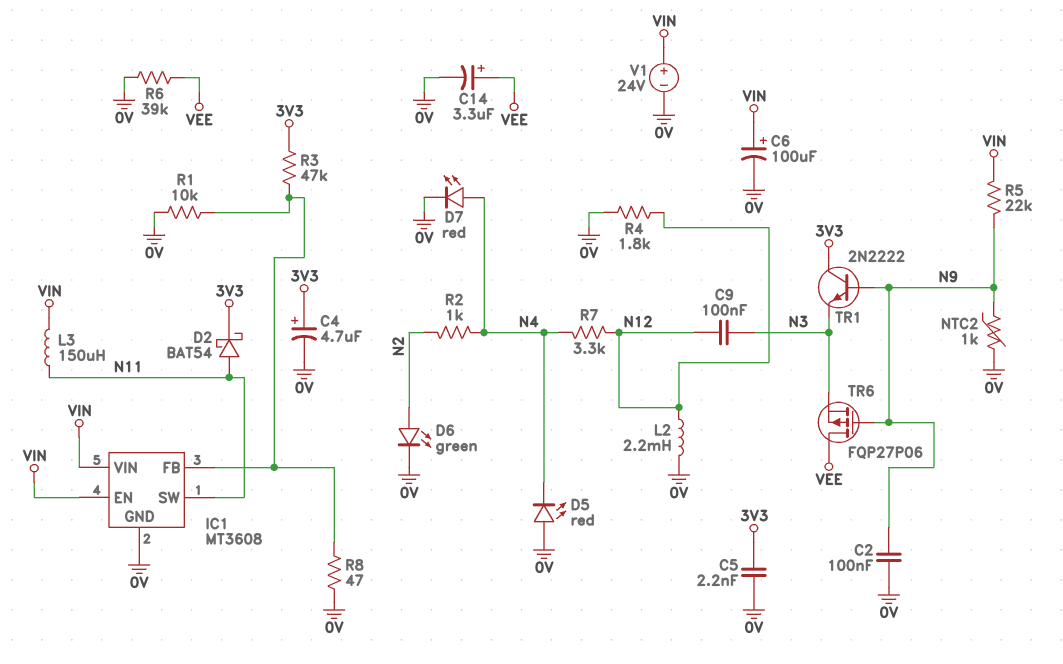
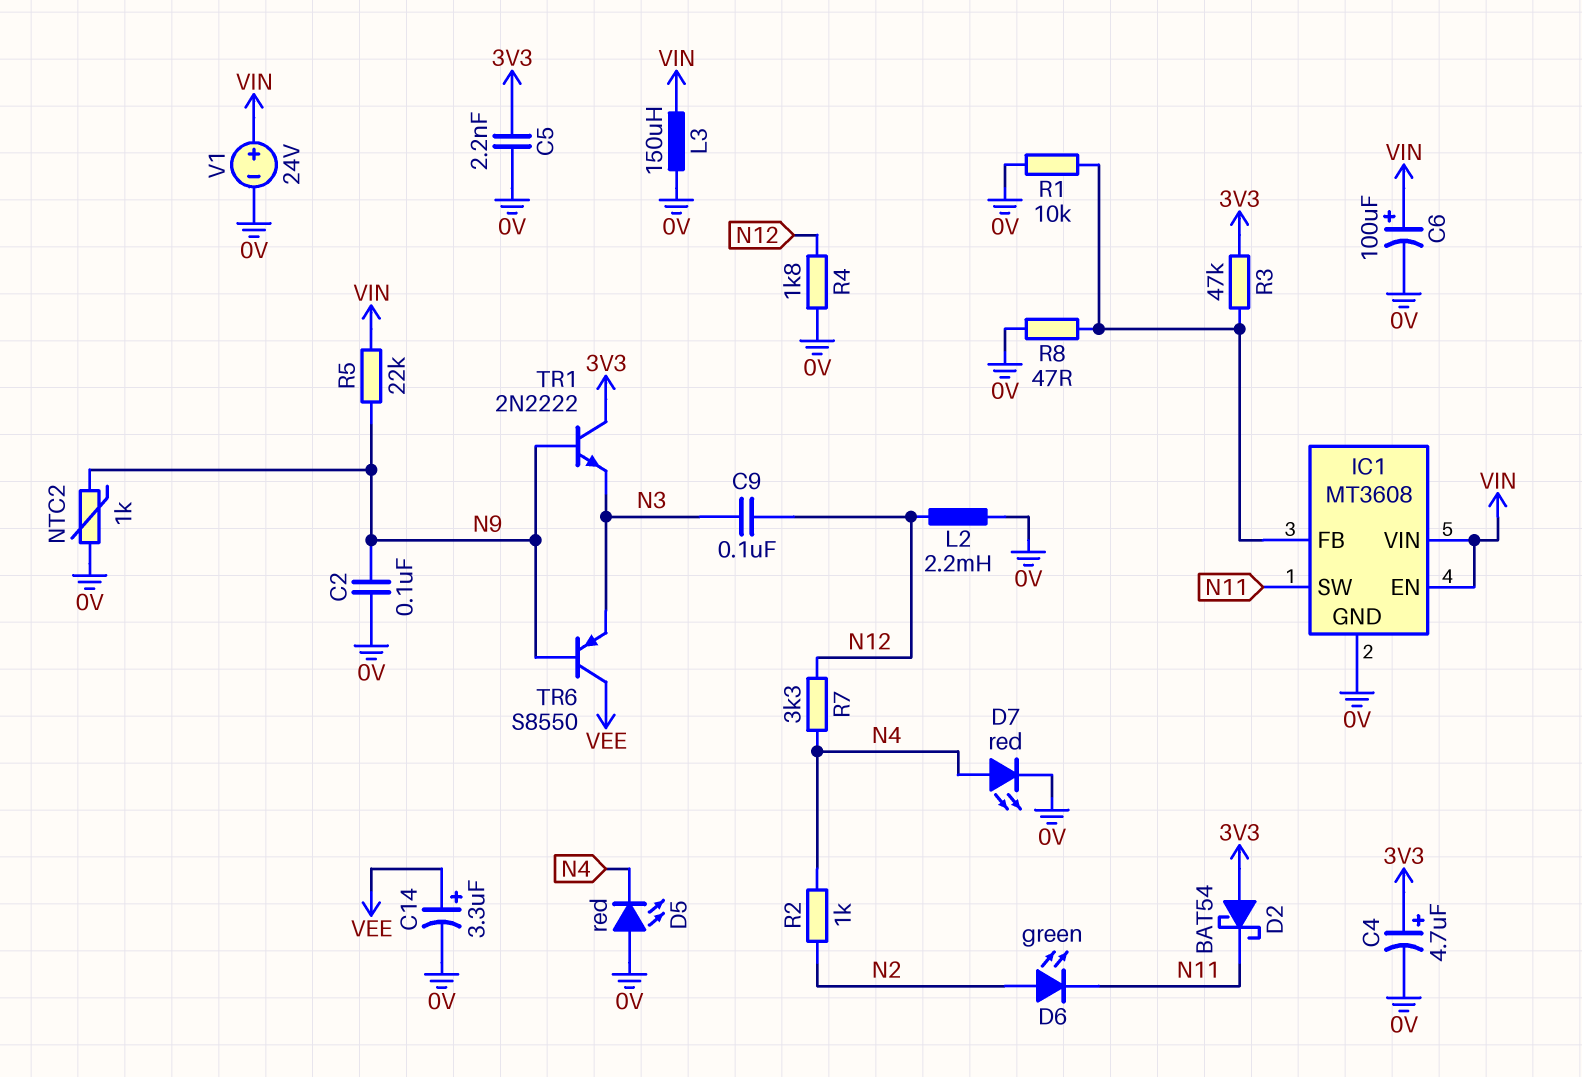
D2: schottky BAT54 (A N11, K 3V3) -> schottky BAT54 (A 3V3, K N11)
D6: LED green (A N2, K 0V) -> LED green (A N2, K N11)
L3: 150uH (N11, VIN) -> 150uH (0V, VIN)
R6: 39k (0V, VEE) -> none
TR6: PMOS FQP27P06 (G N9, D VEE, S N3) -> PNP S8550 (B N9, C VEE, E N3)

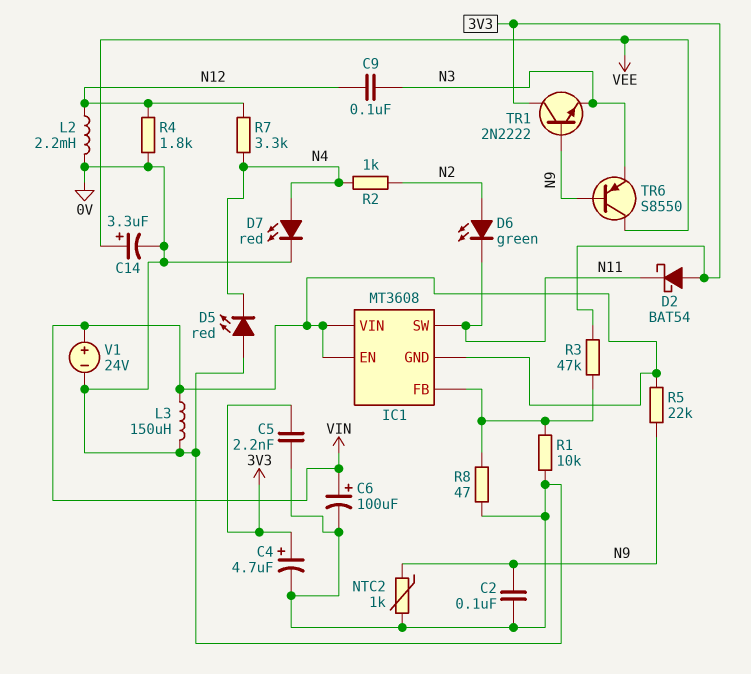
IC1 pin GND: 0V -> VIN

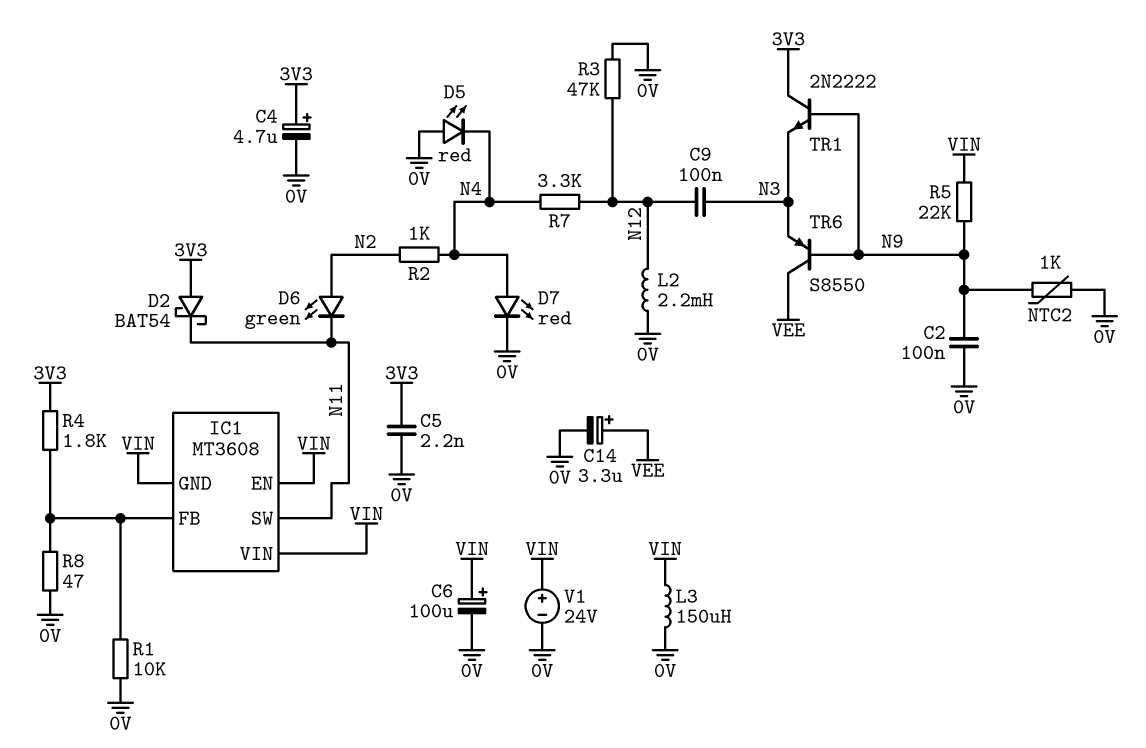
R3: 47k (3V3, IC1/FB) -> 47k (0V, N12)
R4: 1.8k (0V, N12) -> 1.8k (3V3, IC1/FB)

